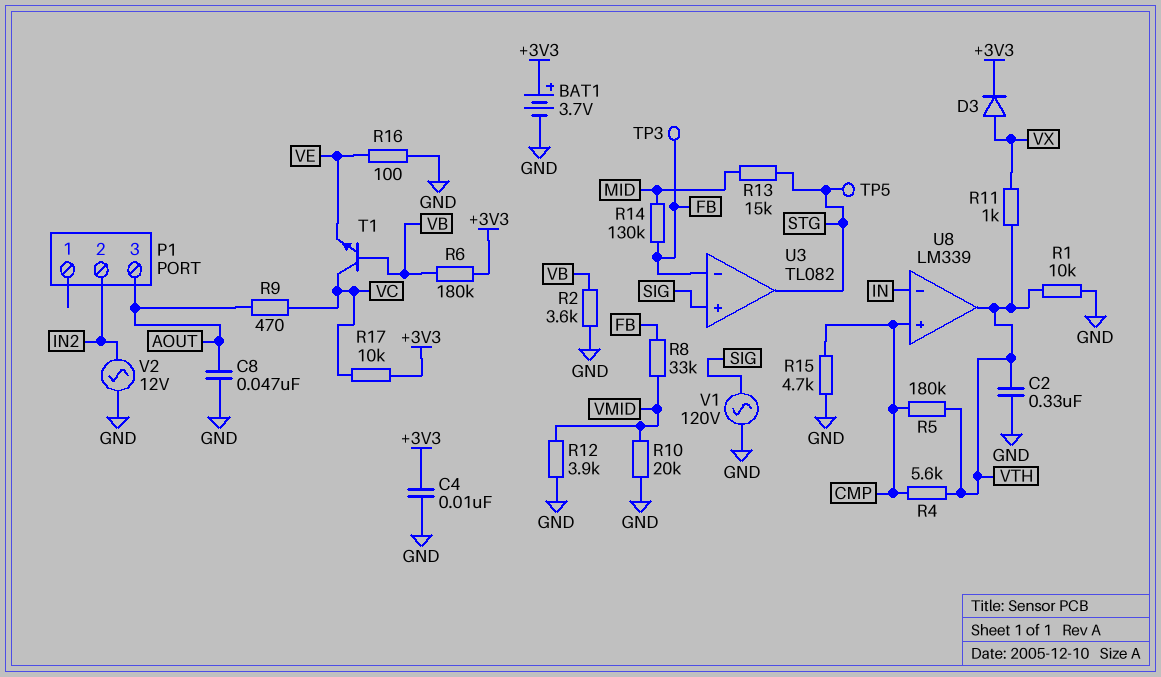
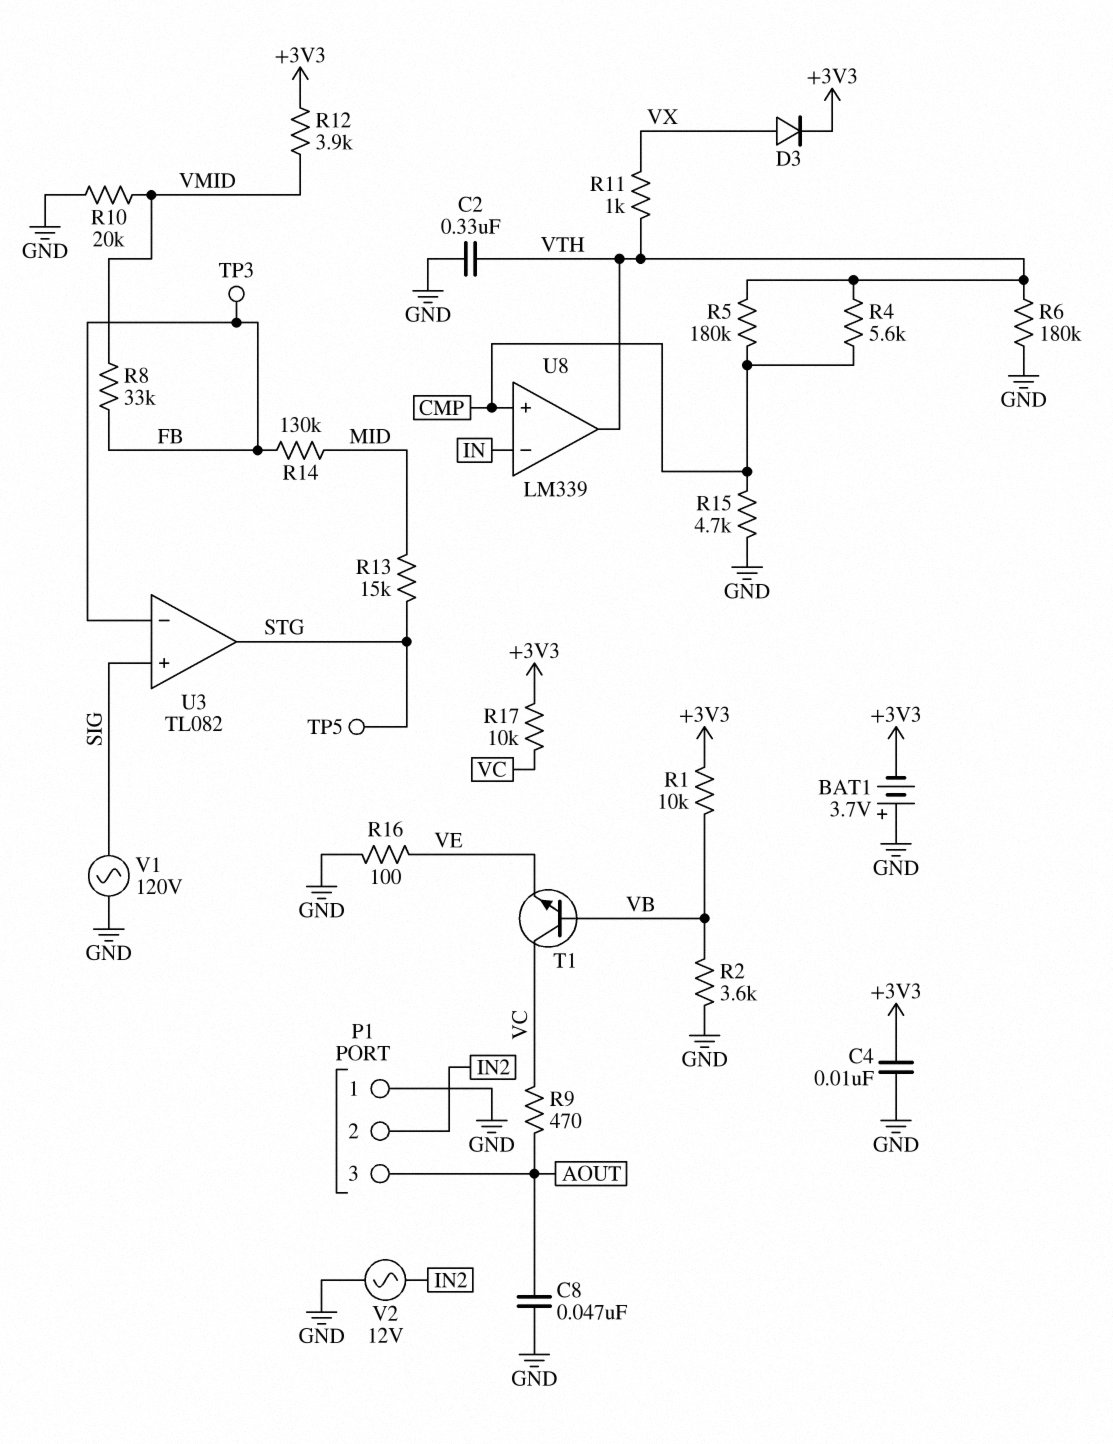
BAT1: 3.7V (plus +3V3, minus GND) -> 3.7V (plus GND, minus +3V3)
P1 pin 1: none -> GND
R1: 10k (GND, VTH) -> 10k (+3V3, VB)
R6: 180k (+3V3, VB) -> 180k (GND, VTH)
R12: 3.9k (GND, VMID) -> 3.9k (+3V3, VMID)

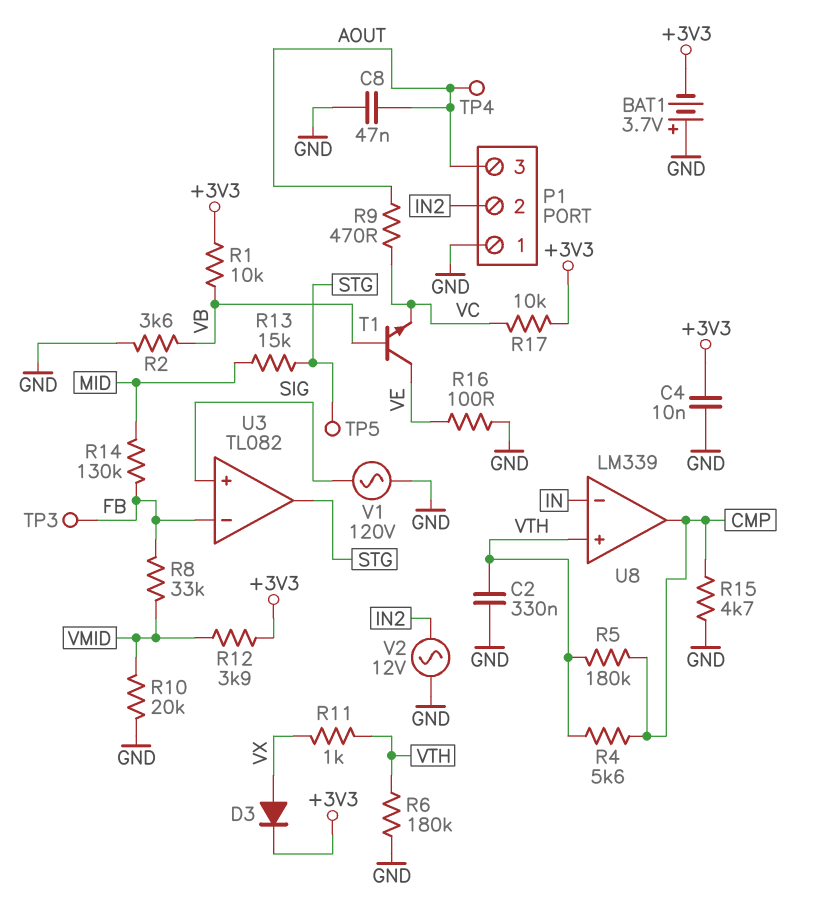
T1: NPN (B VB, C VC, E VE) -> NPN (B VB, C VE, E VC)
TP4: none -> test point (AOUT)
U8 pin in+: CMP -> VTH
U8 pin out: VTH -> CMP

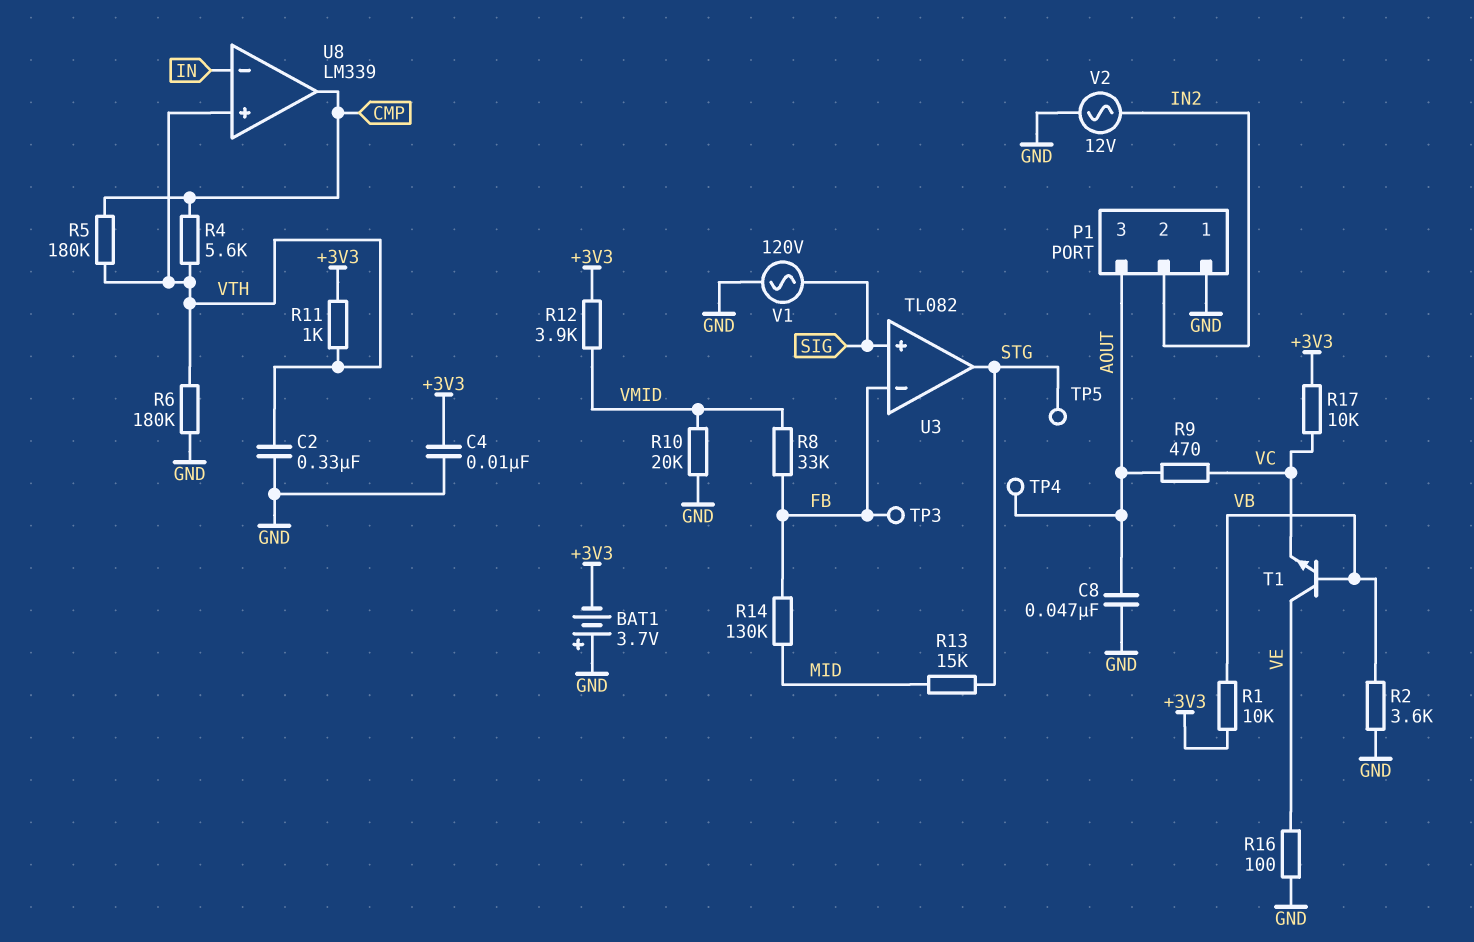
D3: diode (A VX, K +3V3) -> none
R11: 1k (VTH, VX) -> 1k (+3V3, VTH)
R15: 4.7k (CMP, GND) -> none

